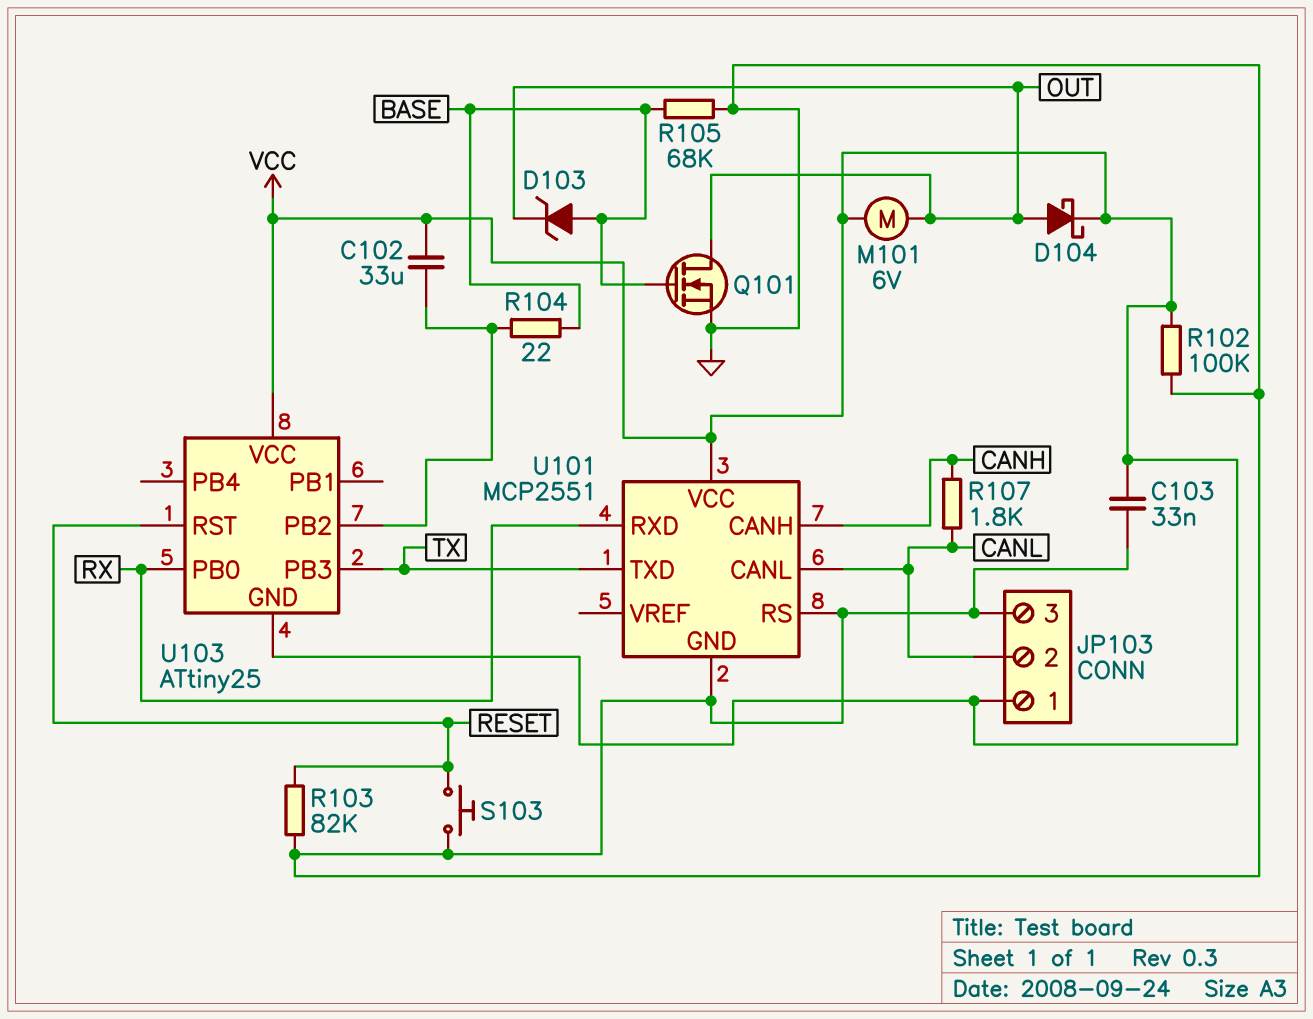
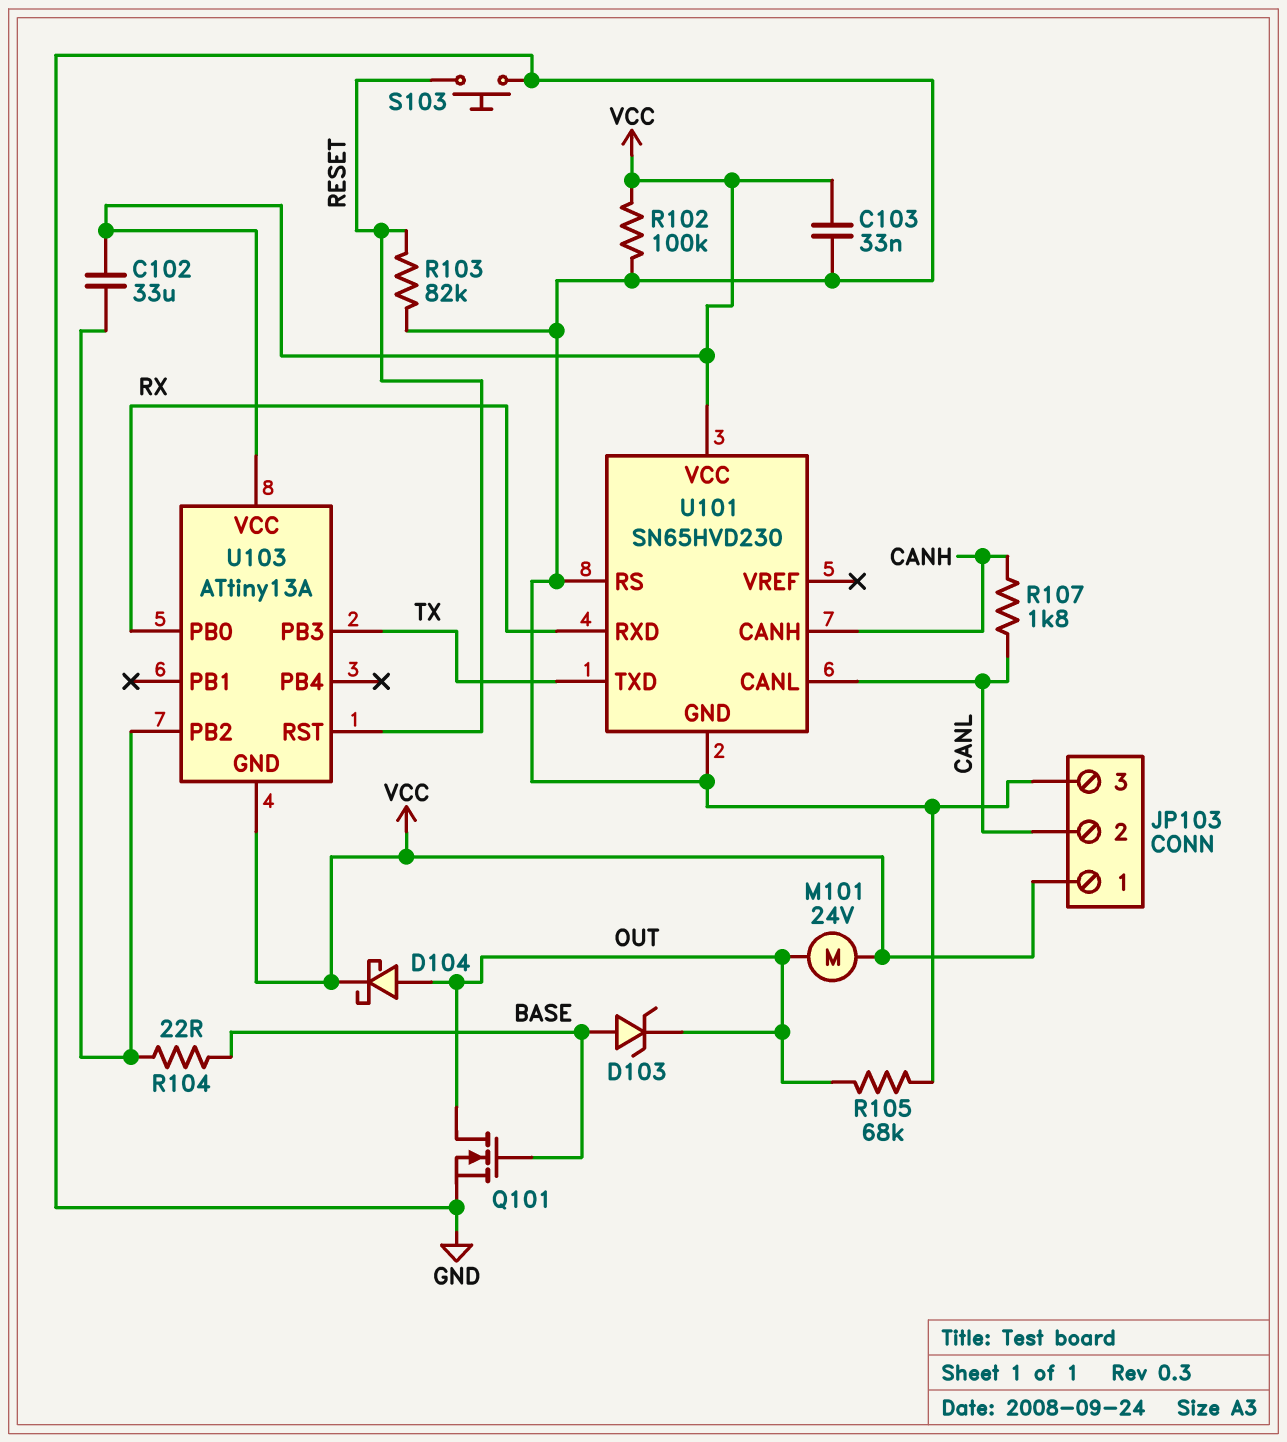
M101: motor 6V (OUT, VCC) -> motor 24V (OUT, VCC)
R105: 68k (BASE, GND) -> 68k (GND, OUT)
U101: MCP2551 -> SN65HVD230
U103: ATtiny25 -> ATtiny13A

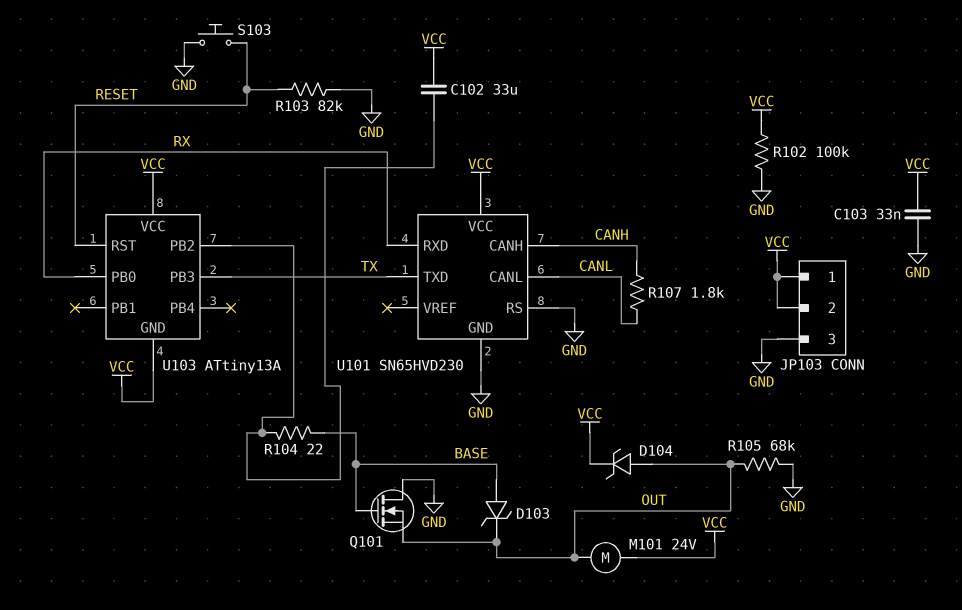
D104: schottky (A OUT, K VCC) -> zener (A OUT, K VCC)
JP103 pin 2: CANL -> VCC
Q101: NMOS (G BASE, D OUT, S GND) -> NMOS (G BASE, D GND, S OUT)

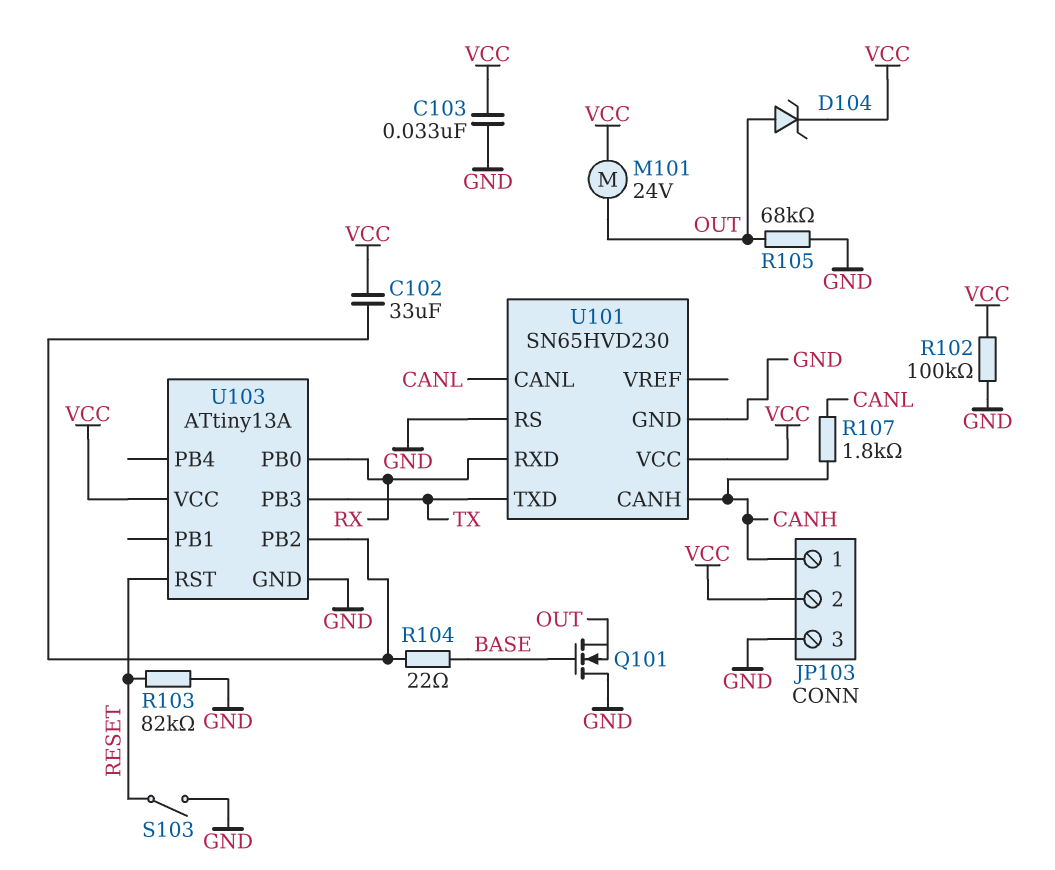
D103: zener (A BASE, K OUT) -> none
JP103 pin 1: VCC -> CANH
S103: button (GND, RESET) -> switch (GND, RESET)
U103 pin GND: VCC -> GND

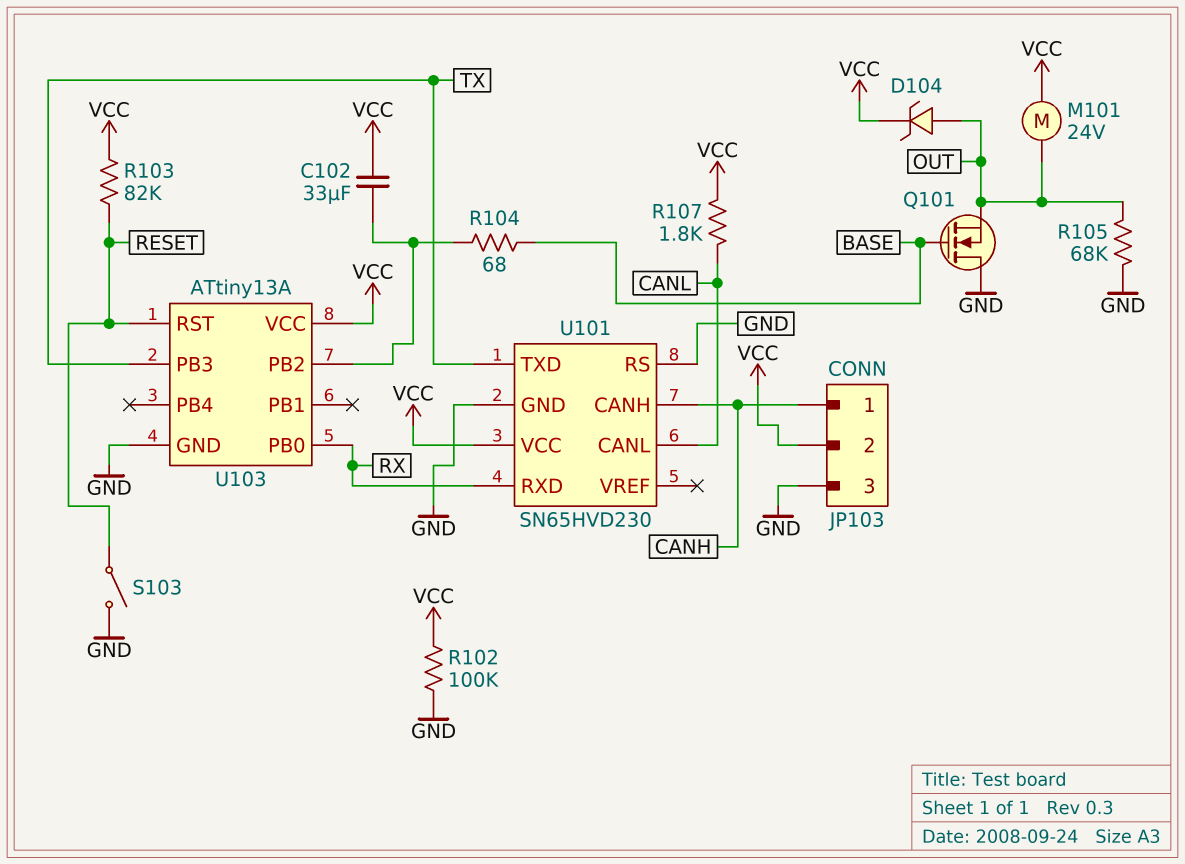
C103: 33nF (GND, VCC) -> none
R103: 82k (GND, RESET) -> 82k (RESET, VCC)
R104: 22 (BASE, U103/PB2) -> 68 (BASE, U103/PB2)
R107: 1.8k (CANH, CANL) -> 1.8k (CANL, VCC)

